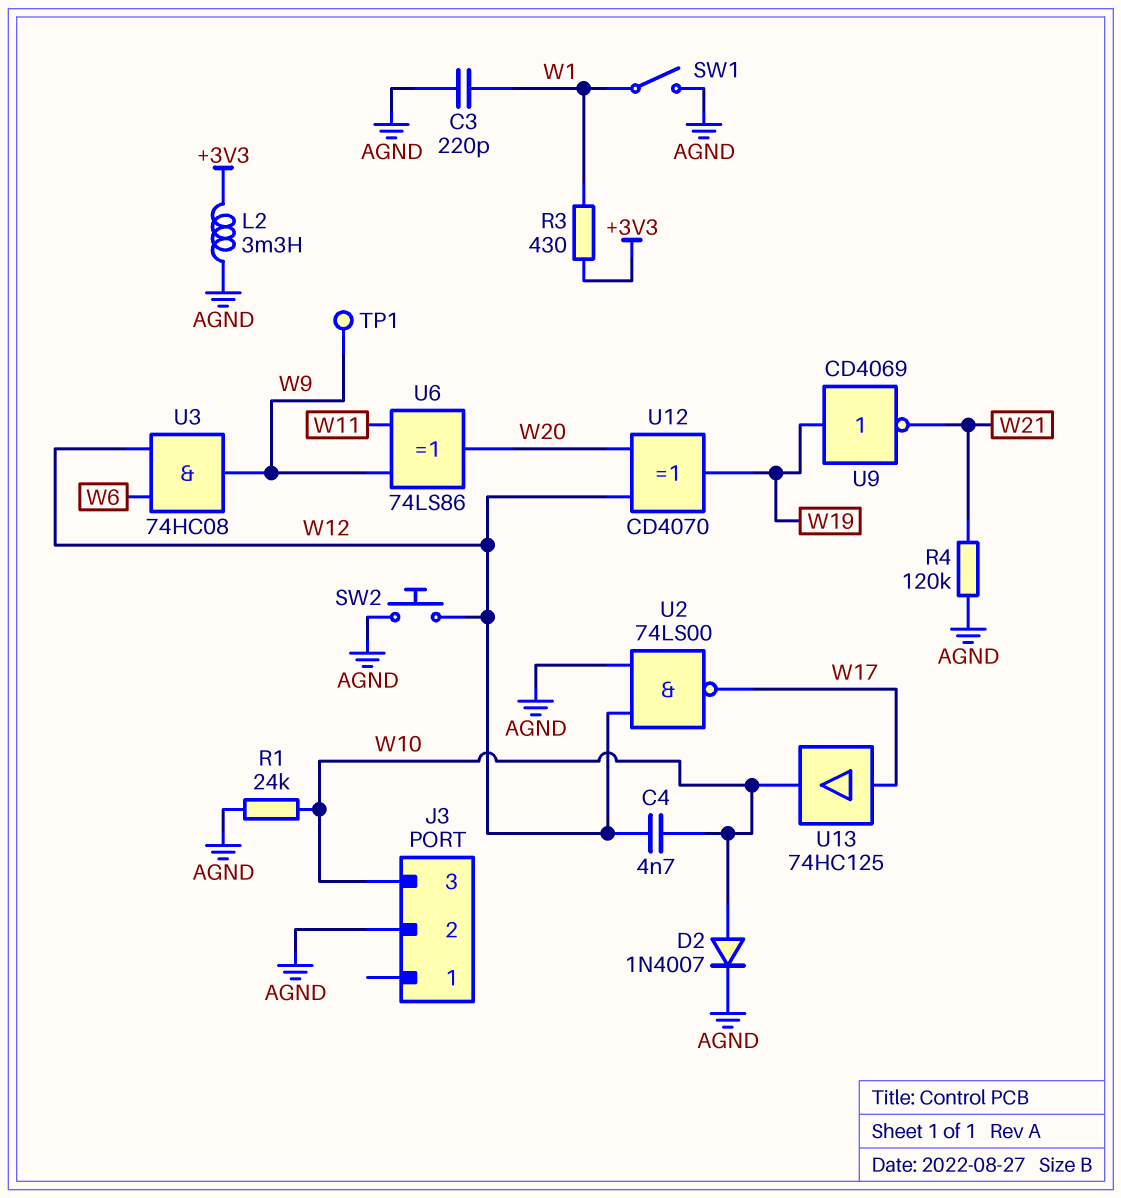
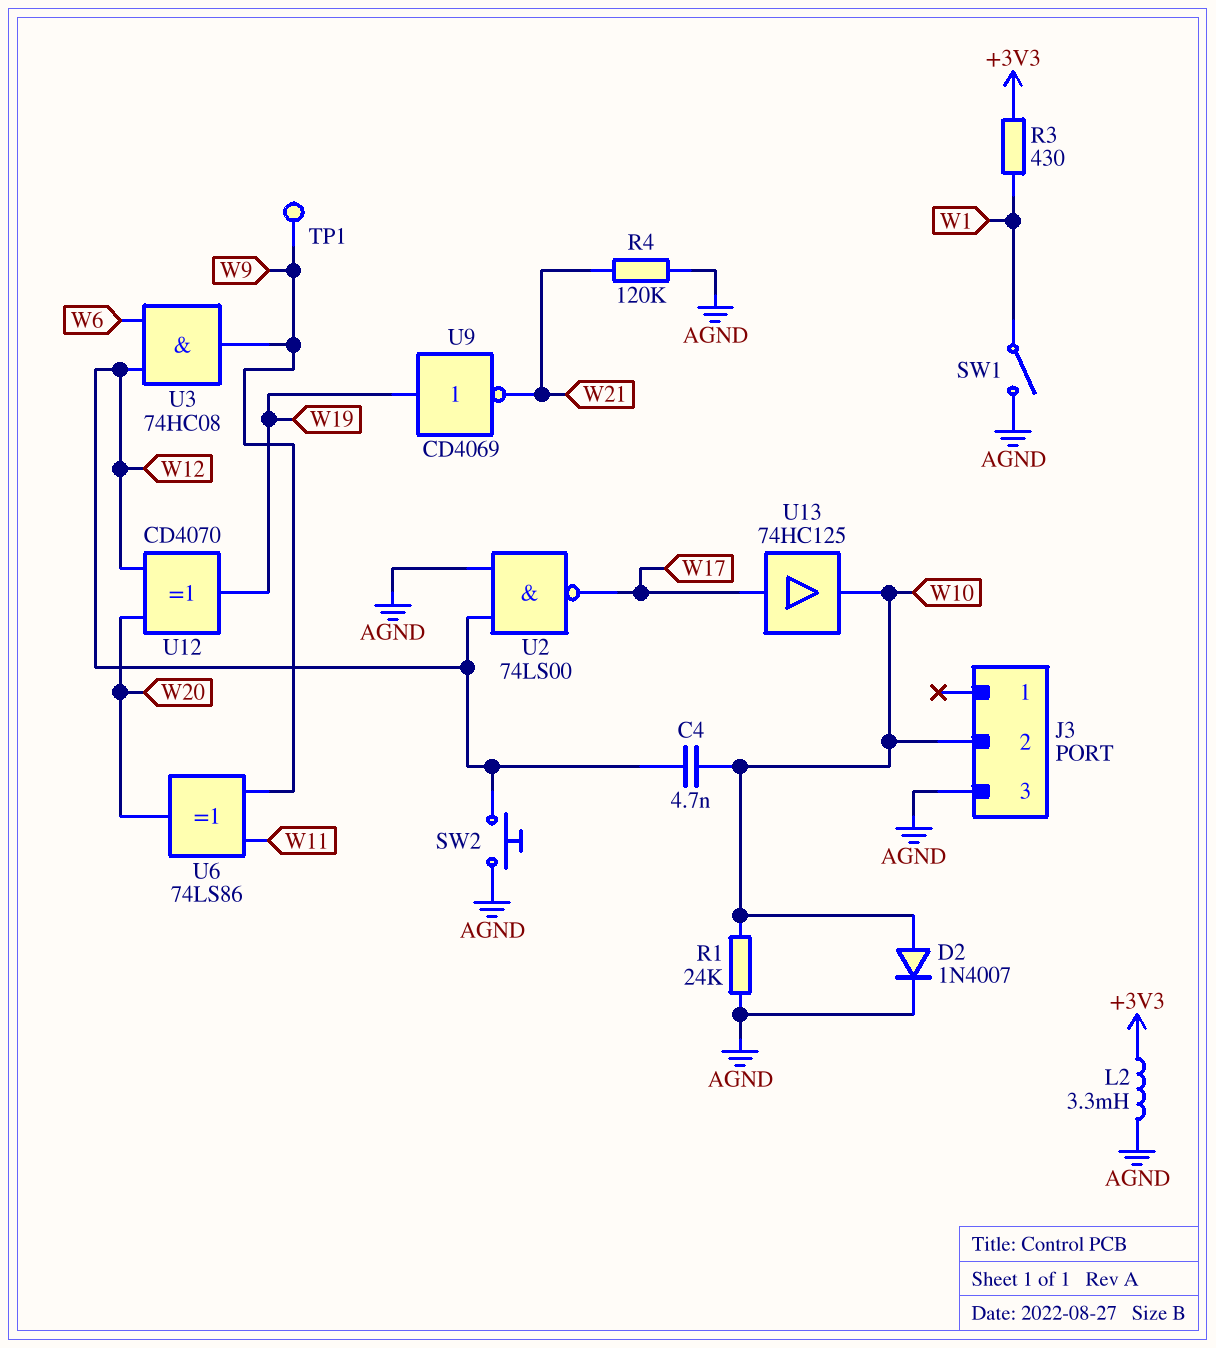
C3: 220pF (AGND, W1) -> none
J3 pin 2: AGND -> W10
J3 pin 3: W10 -> AGND

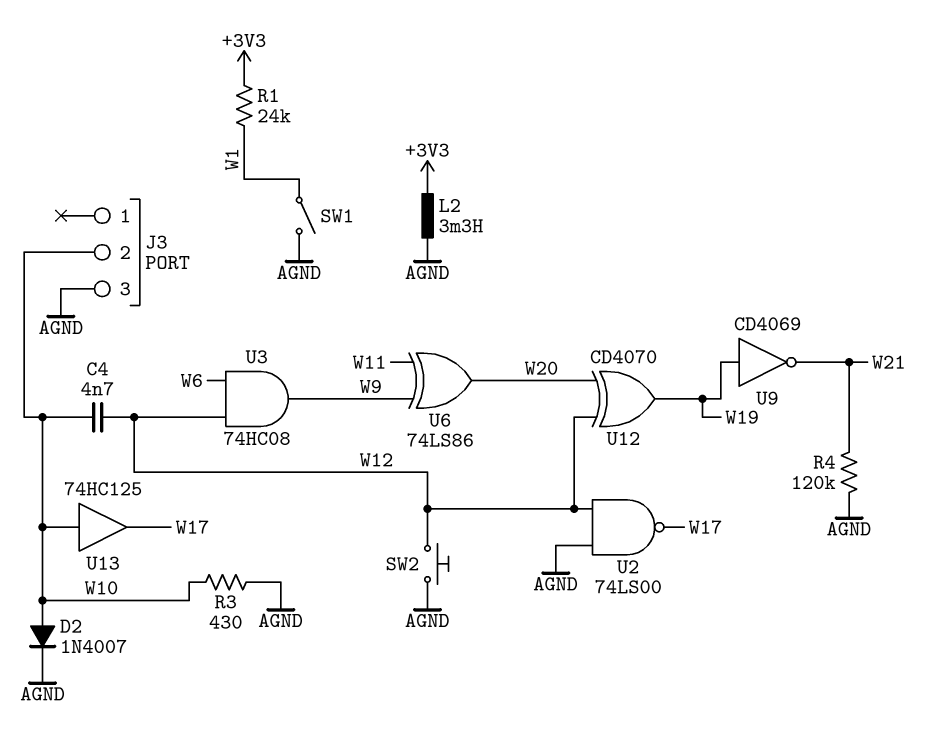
R1: 24k (AGND, W10) -> 24k (+3V3, W1)
R3: 430 (+3V3, W1) -> 430 (AGND, W10)
TP1: test point (W9) -> none
U13: buffer 74HC125 (in W17, out W10) -> buffer 74HC125 (in W10, out W17)

